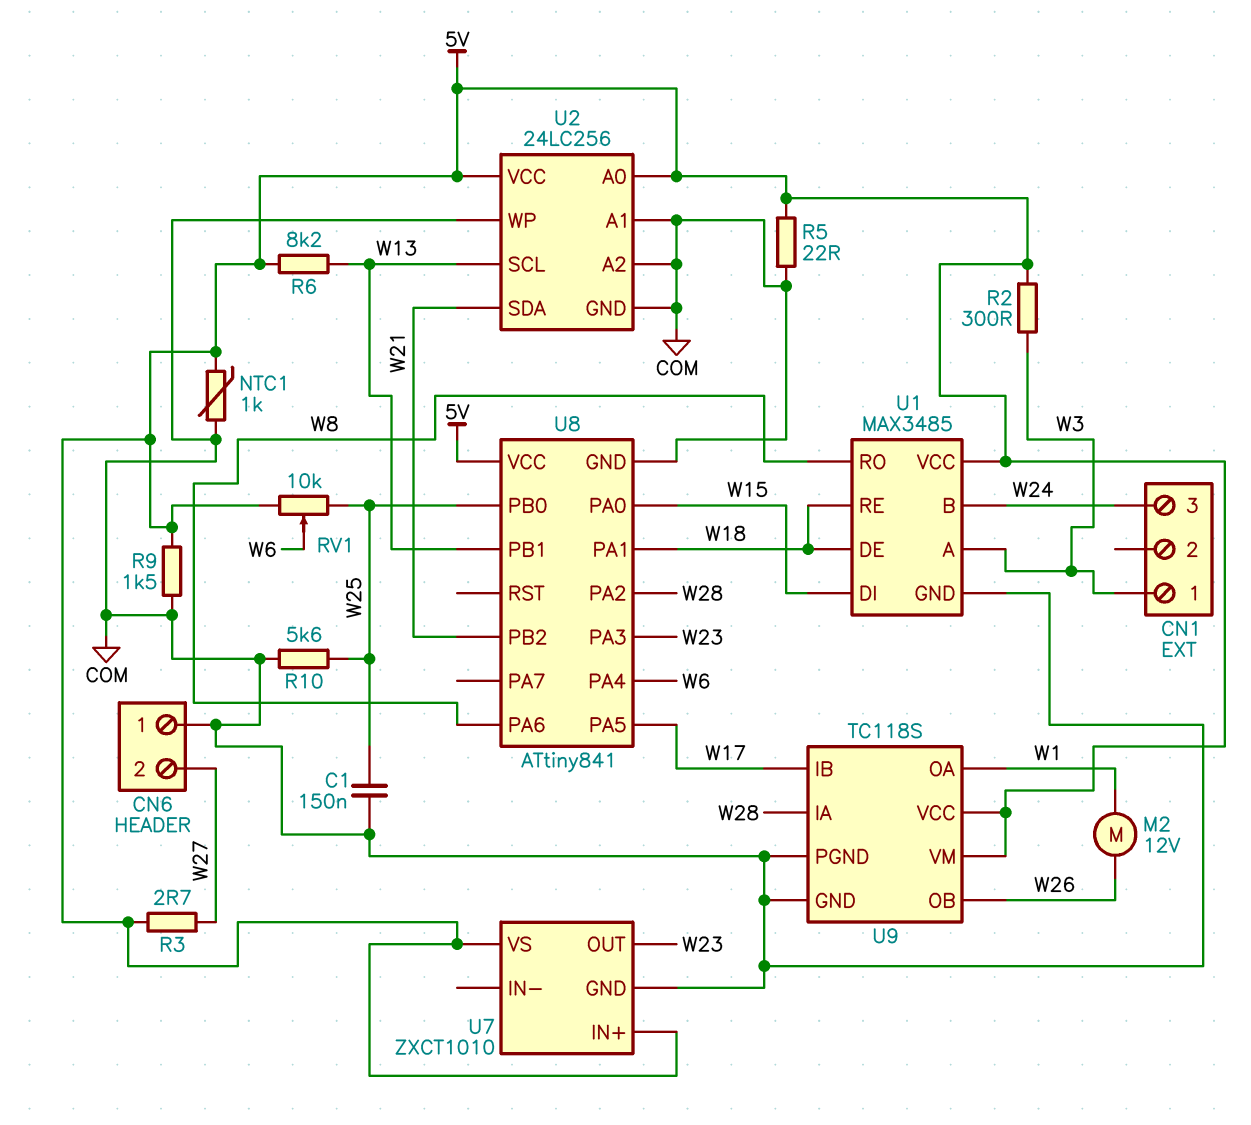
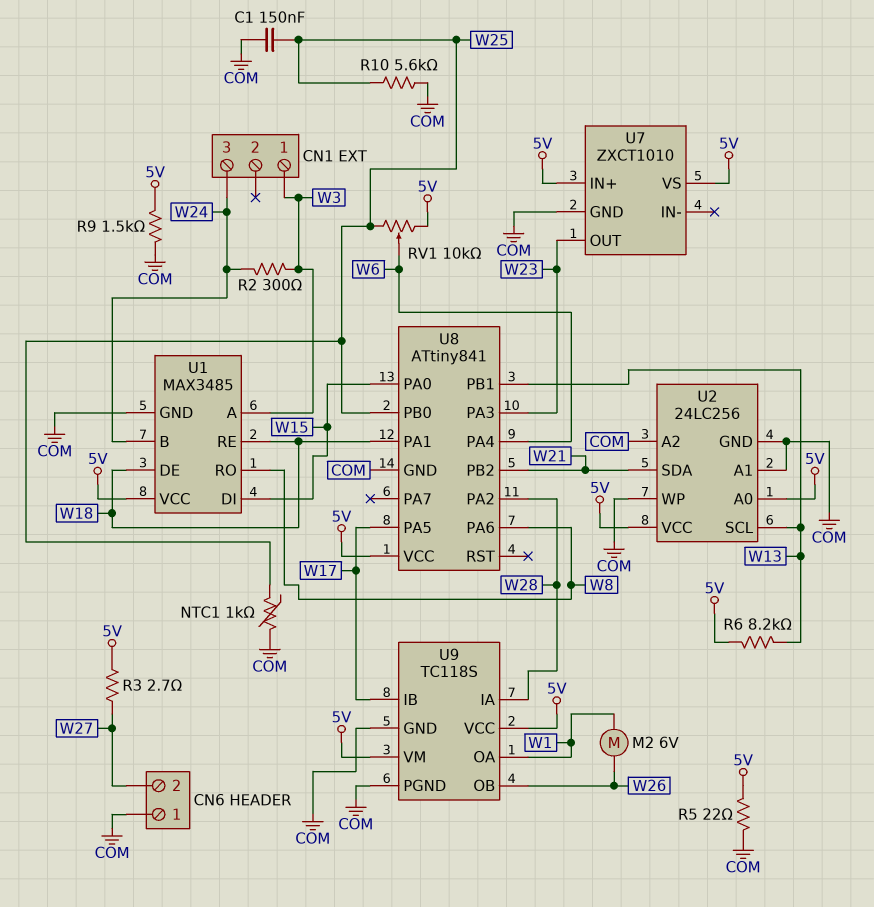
M2: motor 12V (W1, W26) -> motor 6V (W1, W26)
NTC1: 1k (5V, COM) -> 1k (COM, W25)
R2: 300 (5V, W3) -> 300 (W3, W24)

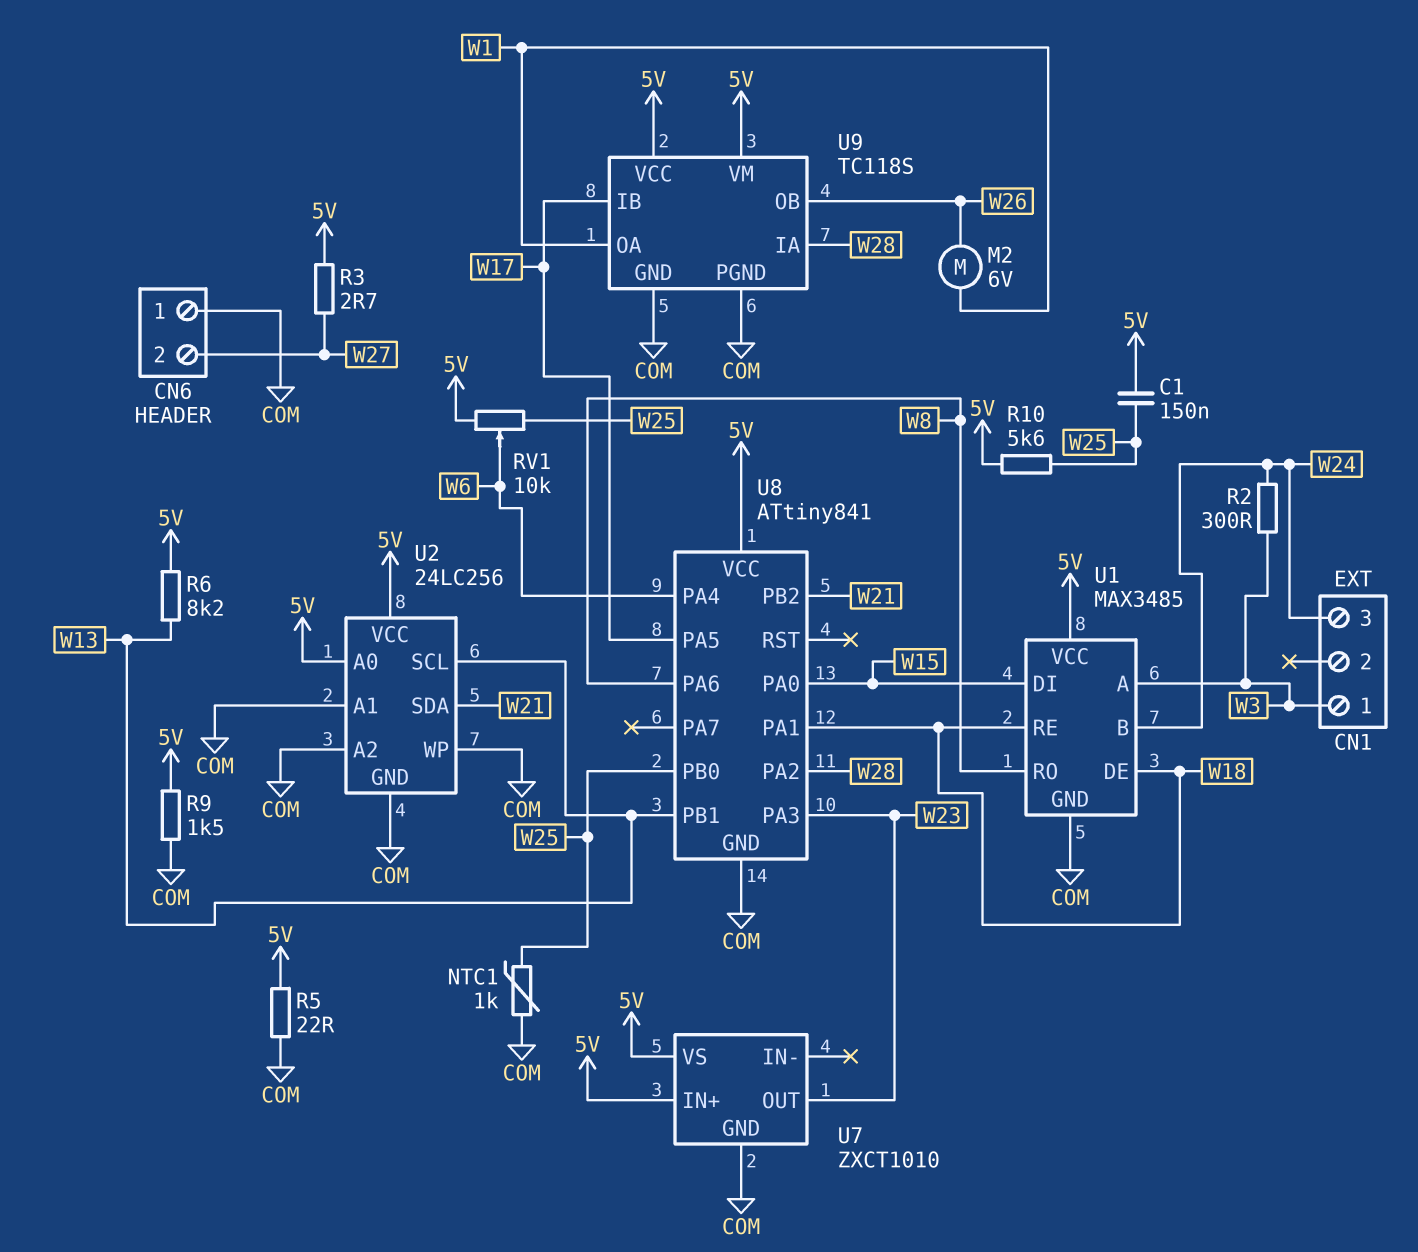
C1: 150nF (COM, W25) -> 150nF (5V, W25)
R10: 5.6k (COM, W25) -> 5.6k (5V, W25)

